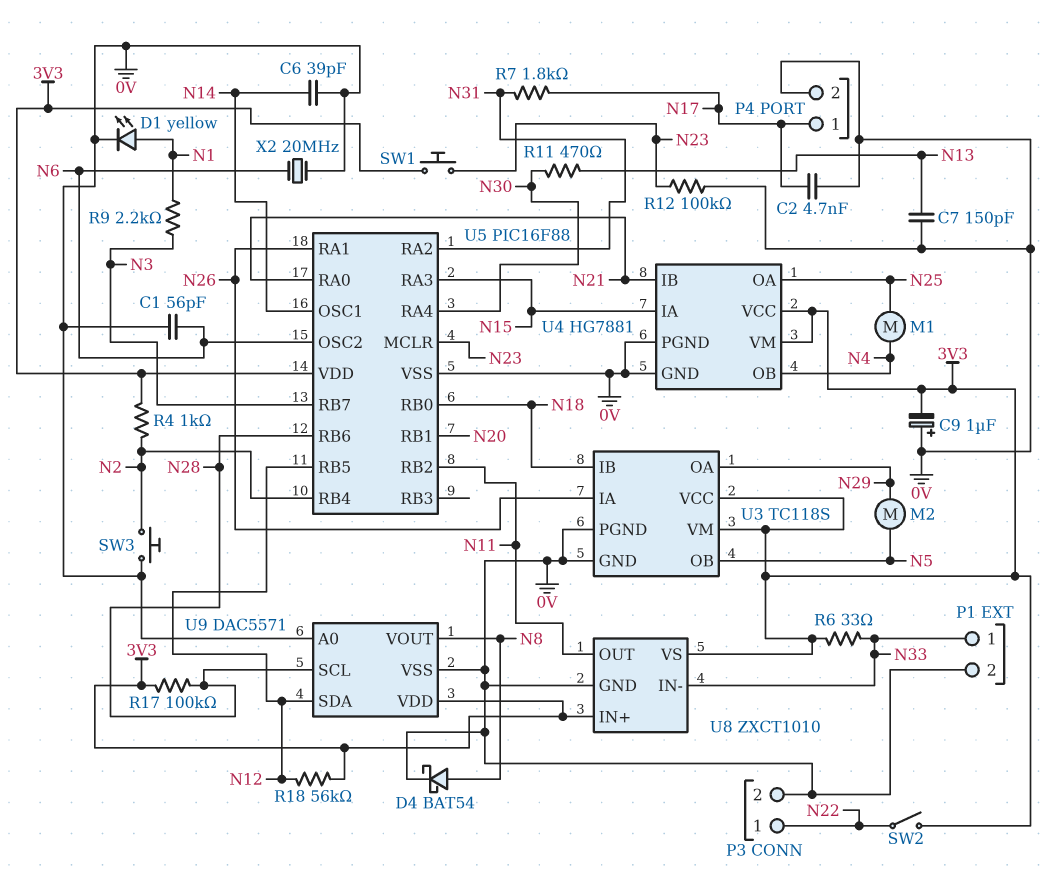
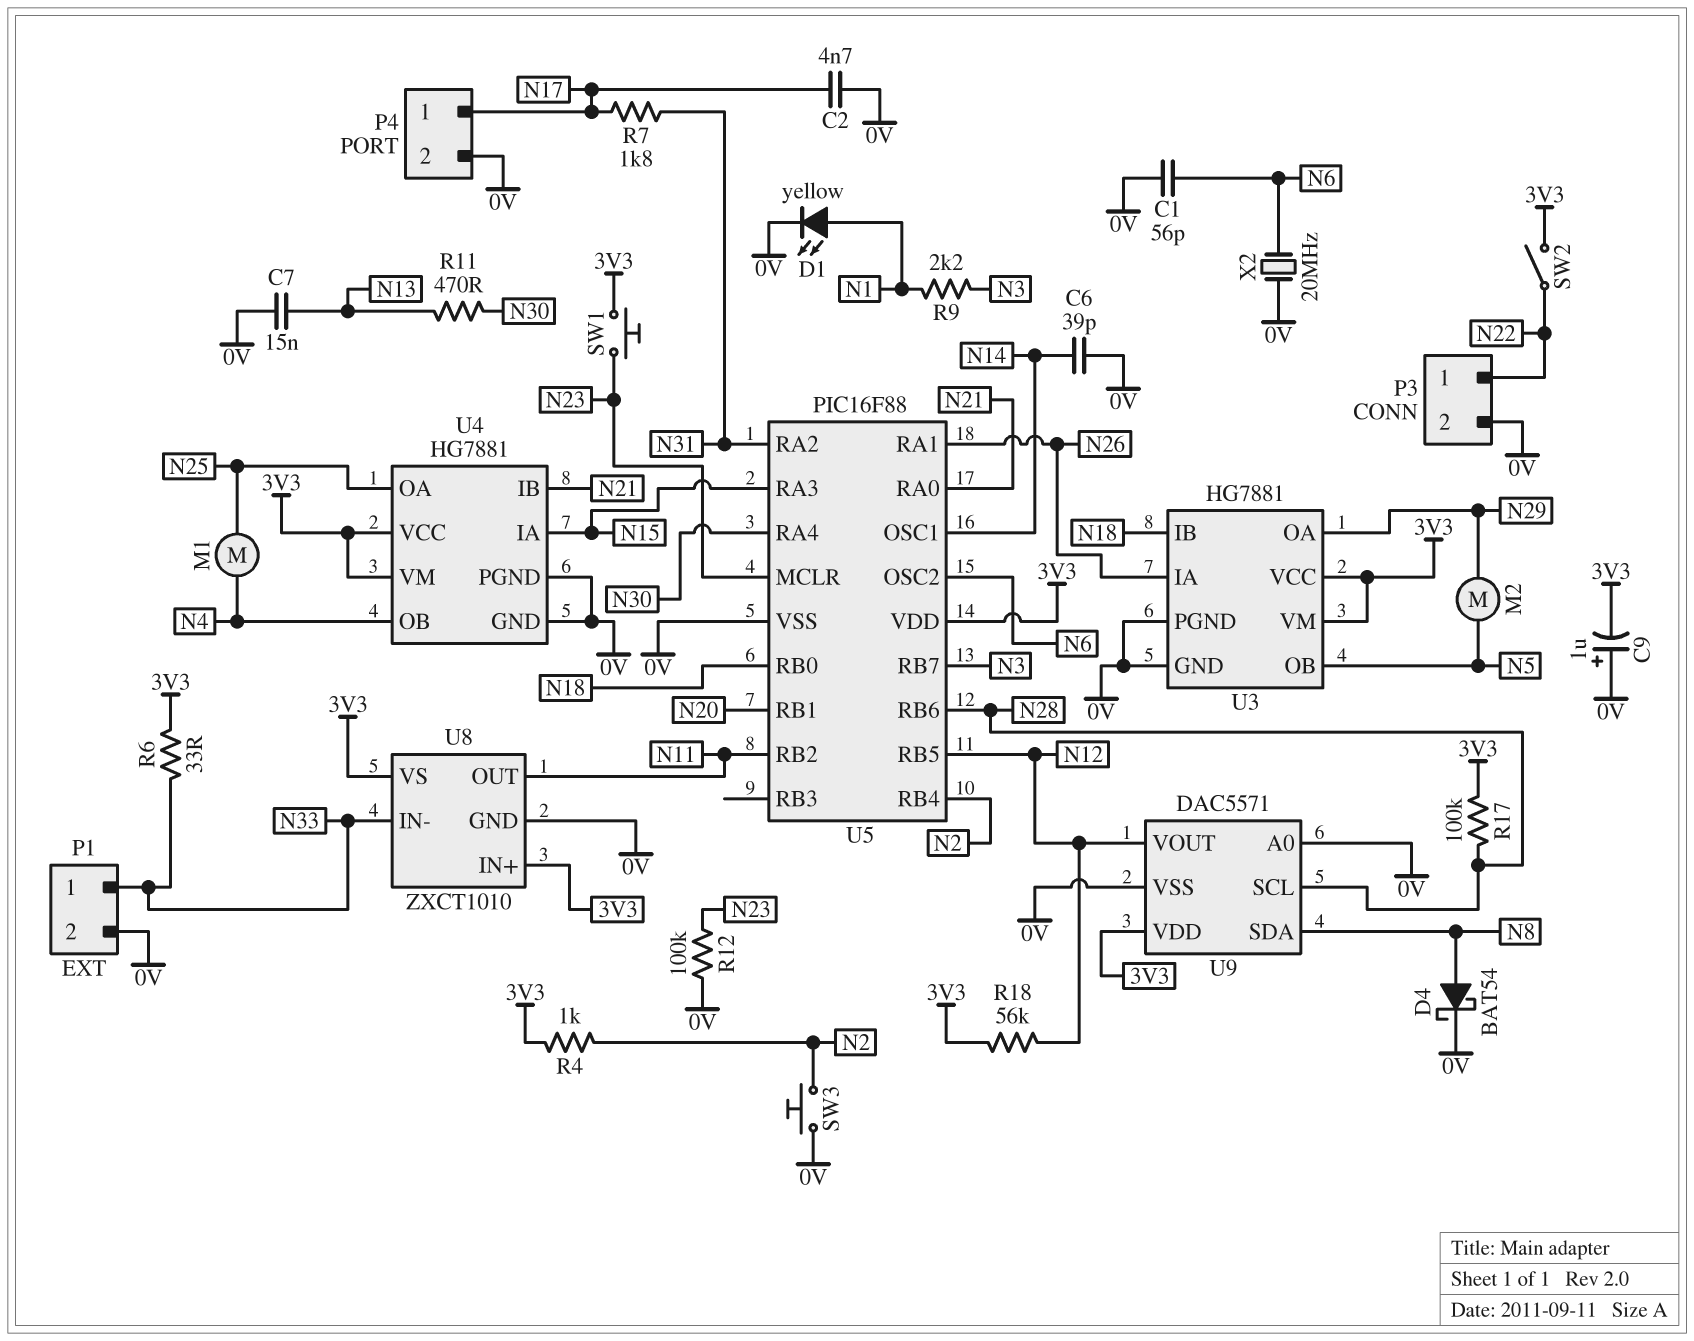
C7: 150pF (0V, N13) -> 15nF (0V, N13)
U3: TC118S -> HG7881
U9 pin SDA: N12 -> N8
U9 pin VOUT: N8 -> N12

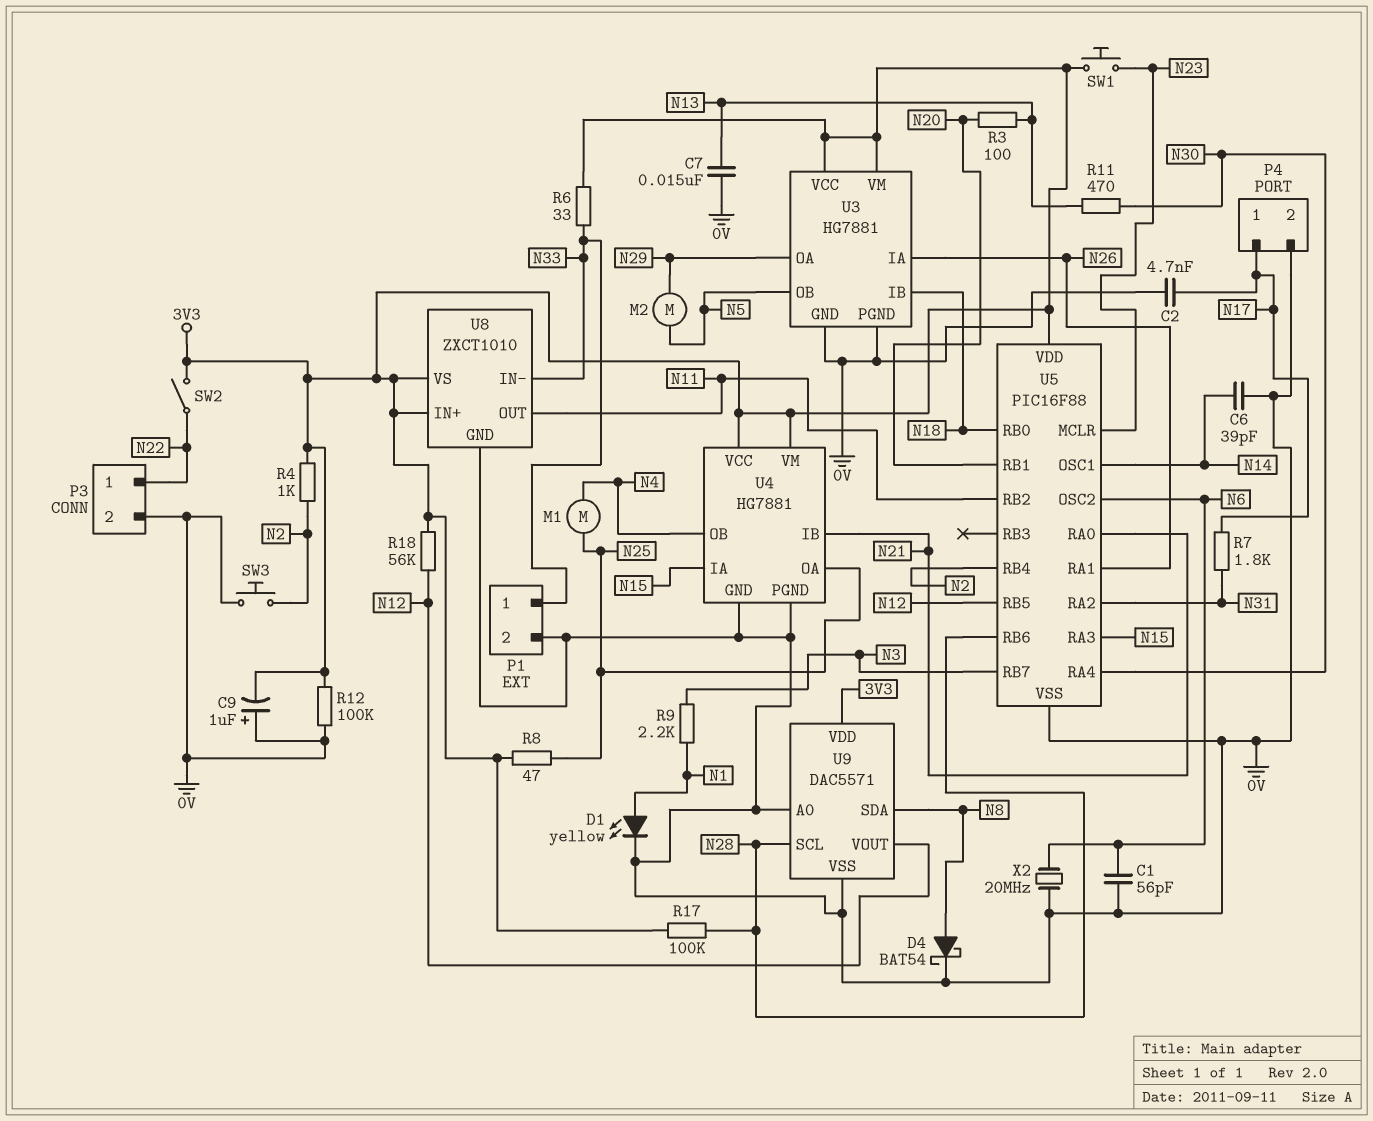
R3: none -> 100 (N13, N20)
R8: none -> 47 (3V3, N25)
R12: 100k (0V, N23) -> 100k (0V, 3V3)

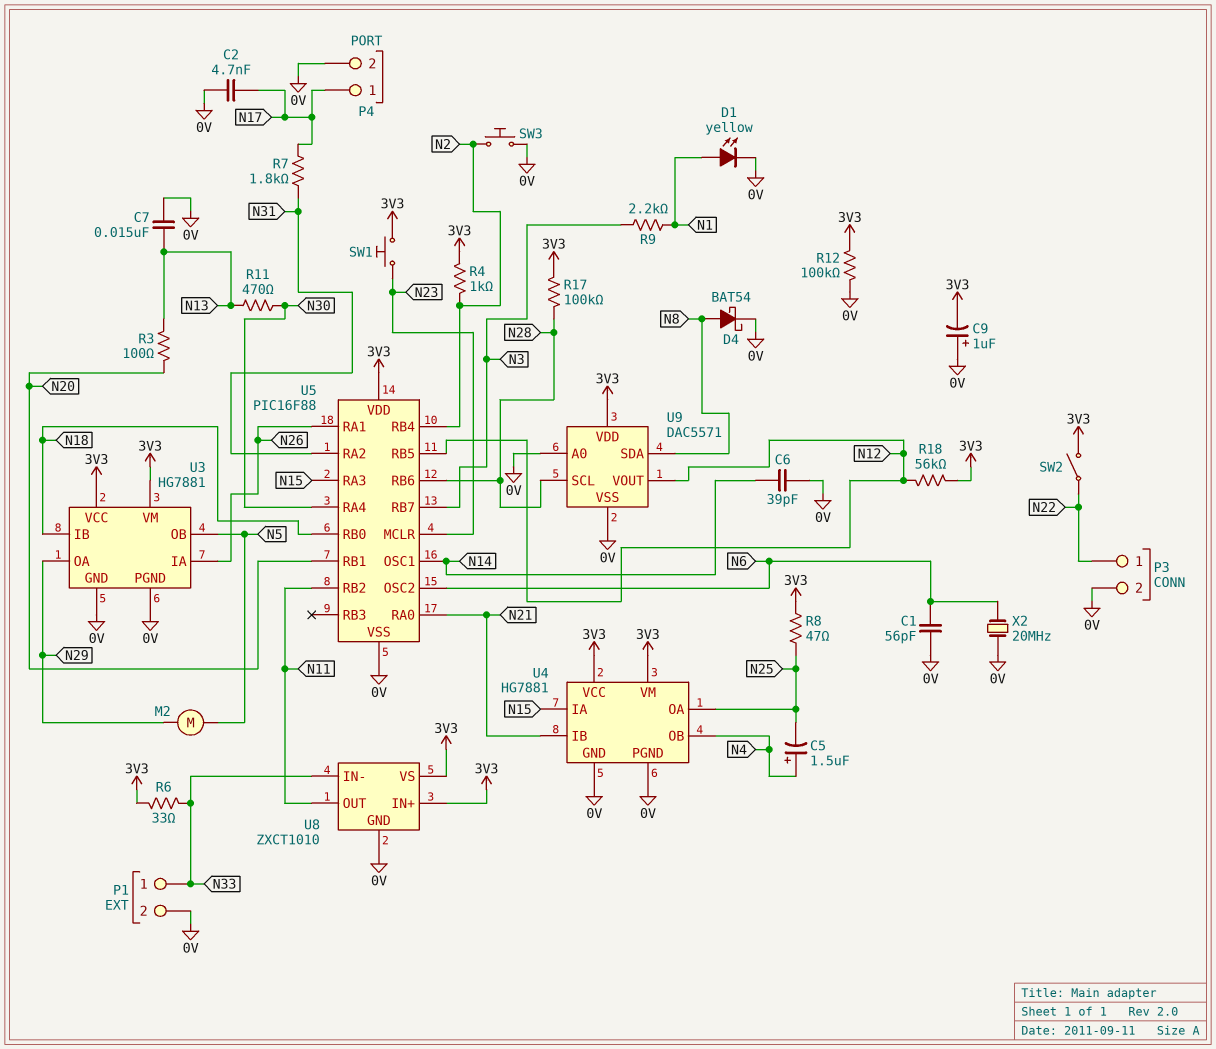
C5: none -> 1.5uF (plus N4, minus N25)
M1: motor (N4, N25) -> none

